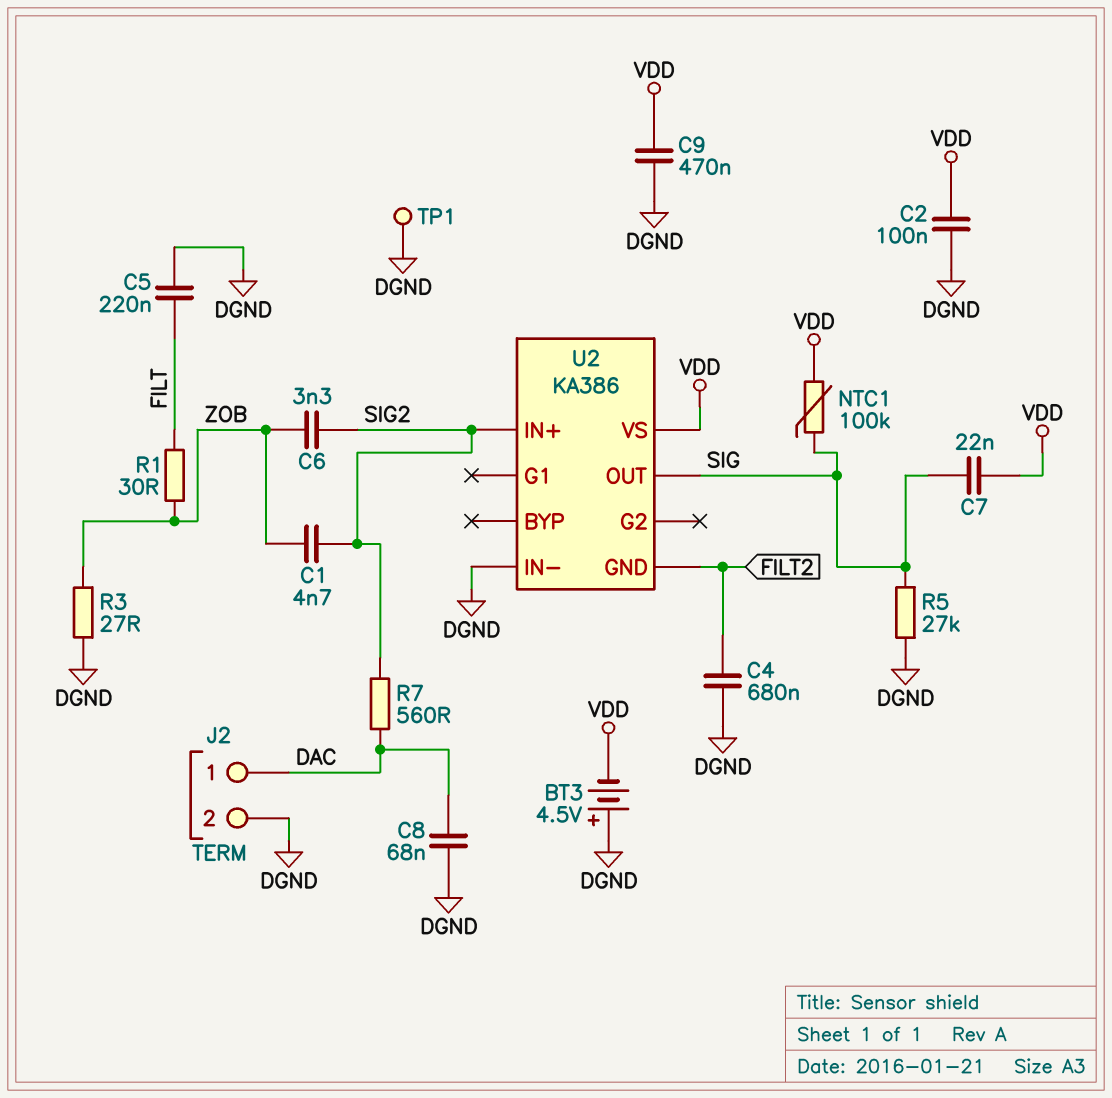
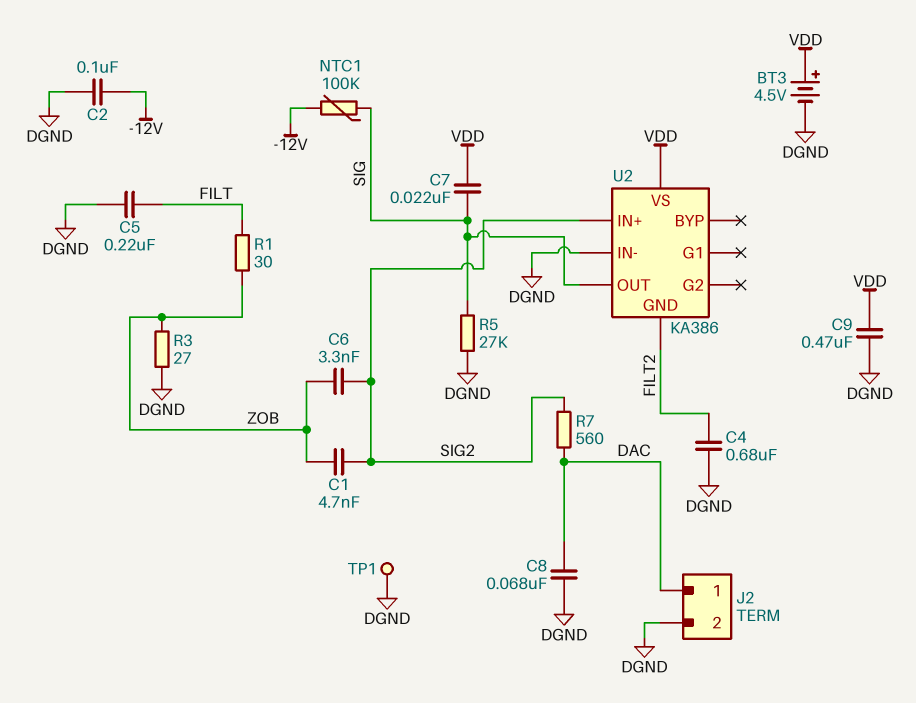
BT3: 4.5V (plus DGND, minus VDD) -> 4.5V (plus VDD, minus DGND)
C2: 100nF (DGND, VDD) -> 100nF (-12V, DGND)
NTC1: 100k (SIG, VDD) -> 100k (-12V, SIG)

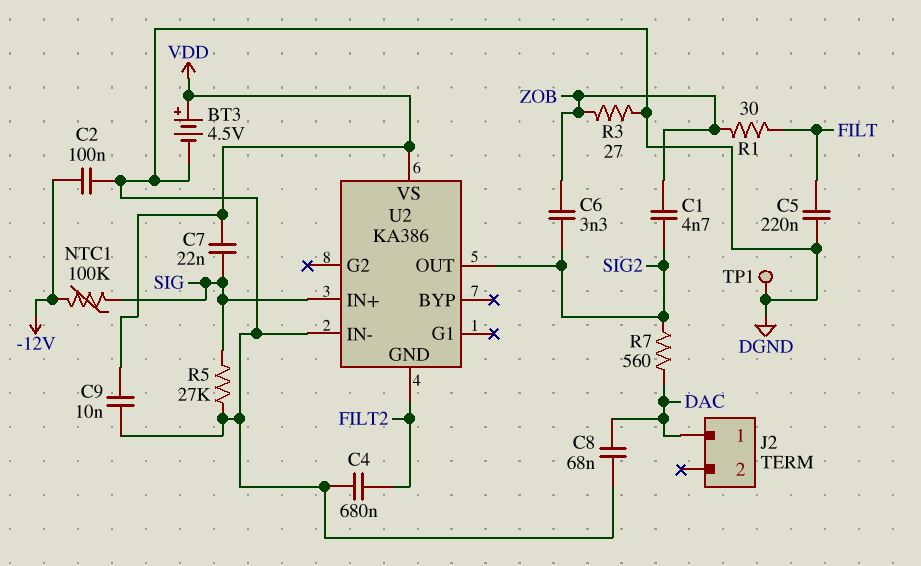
C9: 470nF (DGND, VDD) -> 10nF (DGND, VDD)
J2 pin 2: DGND -> none
U2 pin IN+: SIG2 -> SIG
U2 pin OUT: SIG -> SIG2

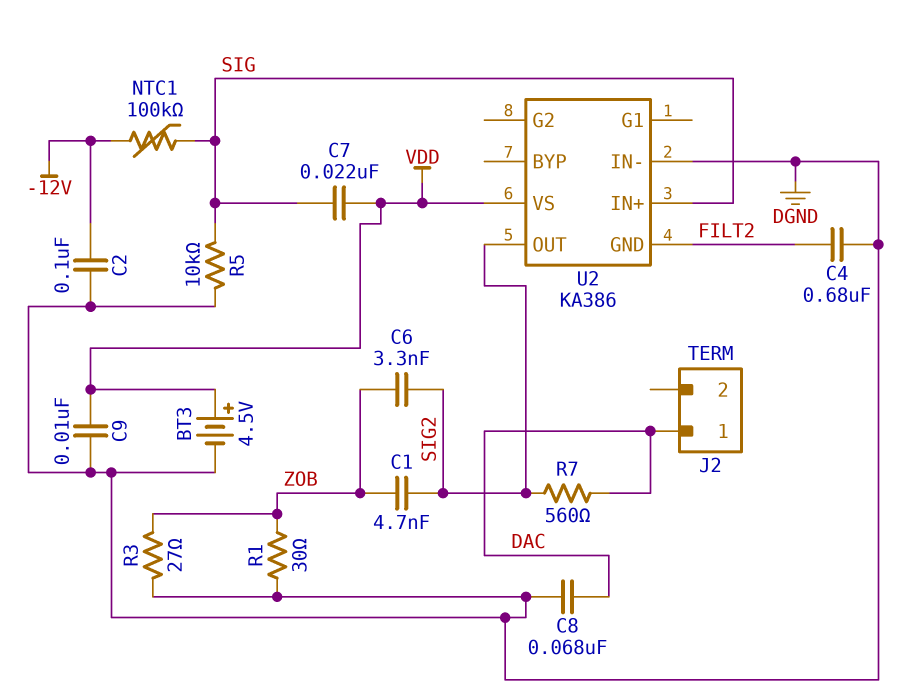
C5: 220nF (DGND, FILT) -> none
R1: 30 (FILT, ZOB) -> 30 (DGND, ZOB)
R5: 27k (DGND, SIG) -> 10k (DGND, SIG)
TP1: test point (DGND) -> none

